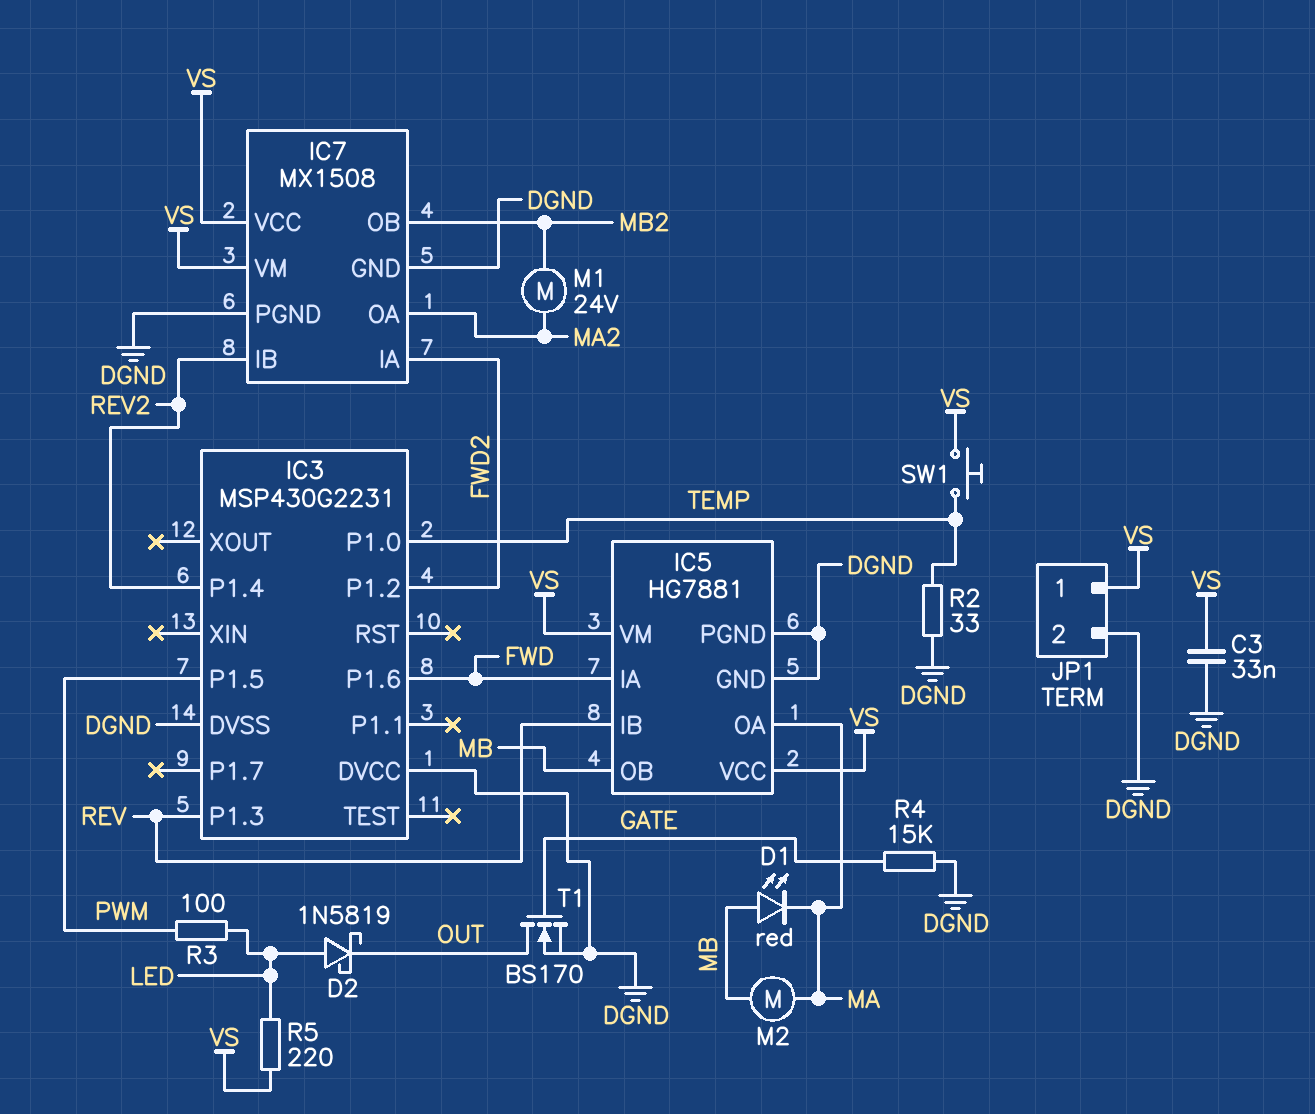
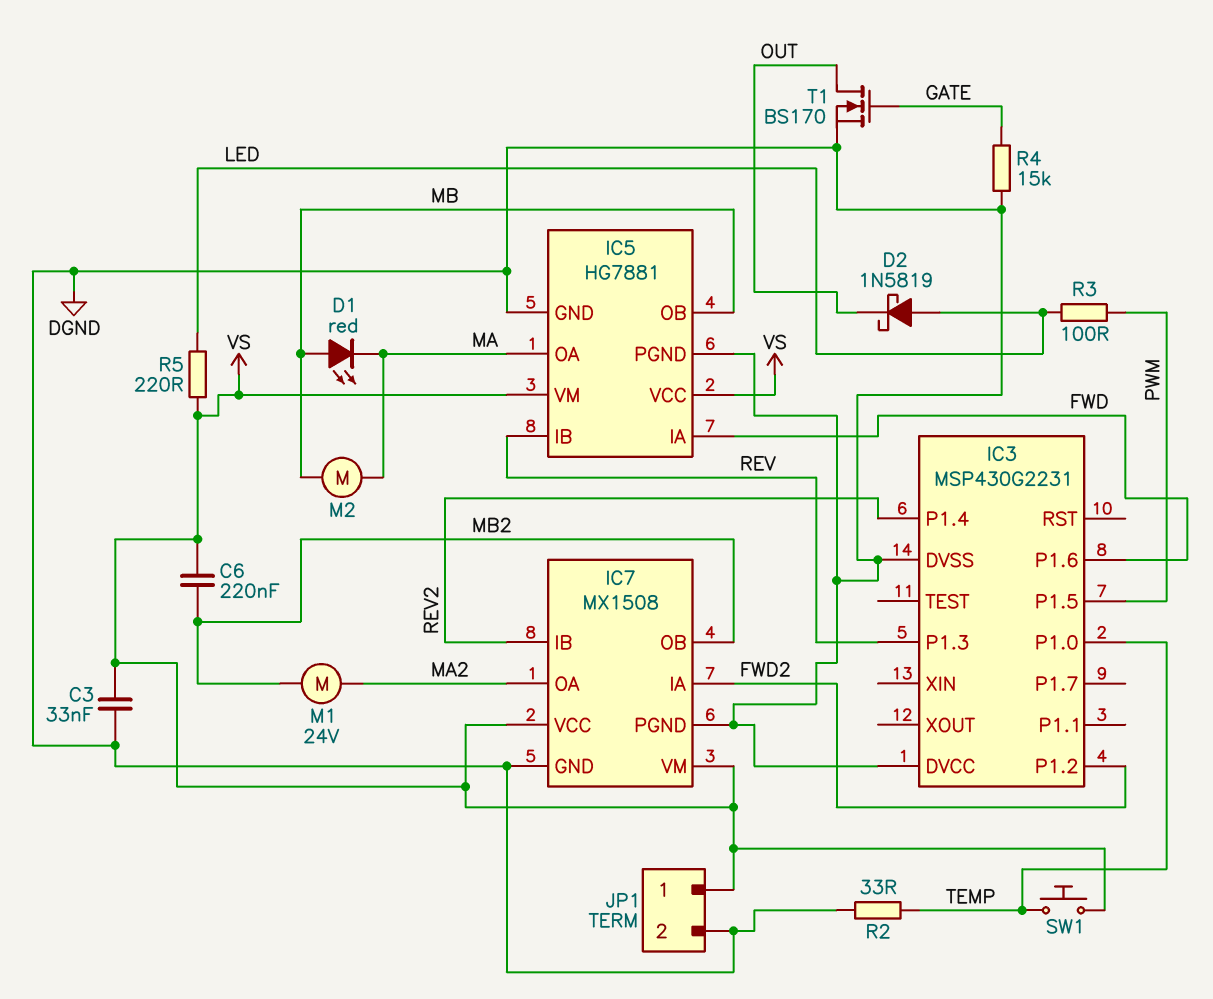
C6: none -> 220nF (MB2, VS)

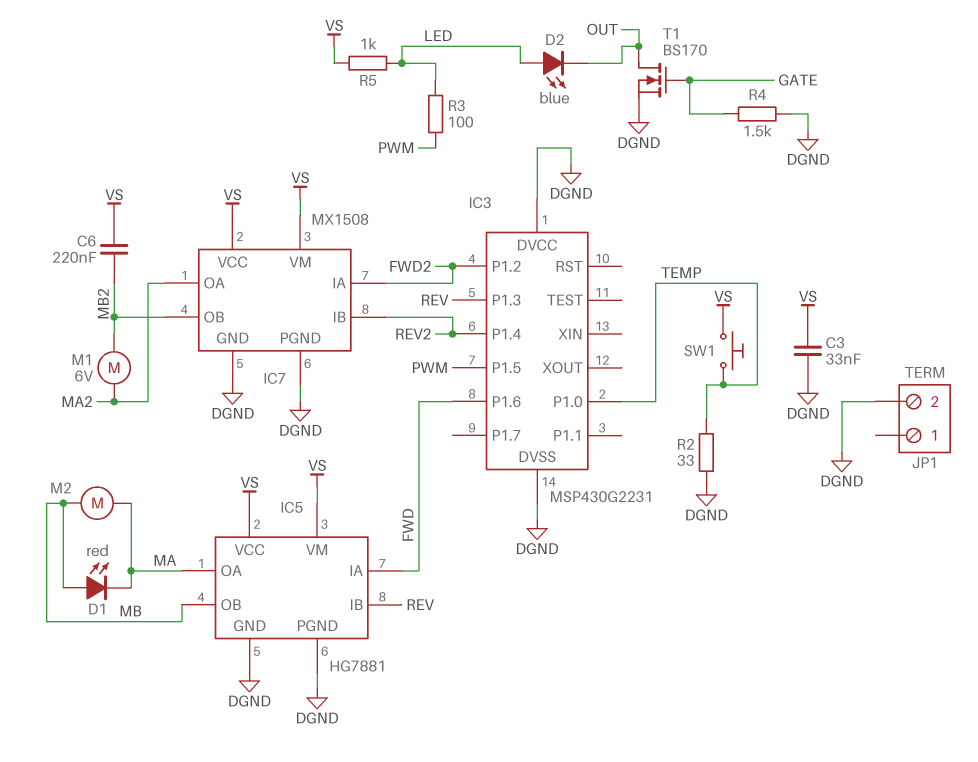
D2: schottky 1N5819 (A LED, K OUT) -> LED blue (A LED, K OUT)
JP1 pin 1: VS -> none
M1: motor 24V (MA2, MB2) -> motor 6V (MA2, MB2)
R4: 15k (DGND, GATE) -> 1.5k (DGND, GATE)
R5: 220 (LED, VS) -> 1k (LED, VS)

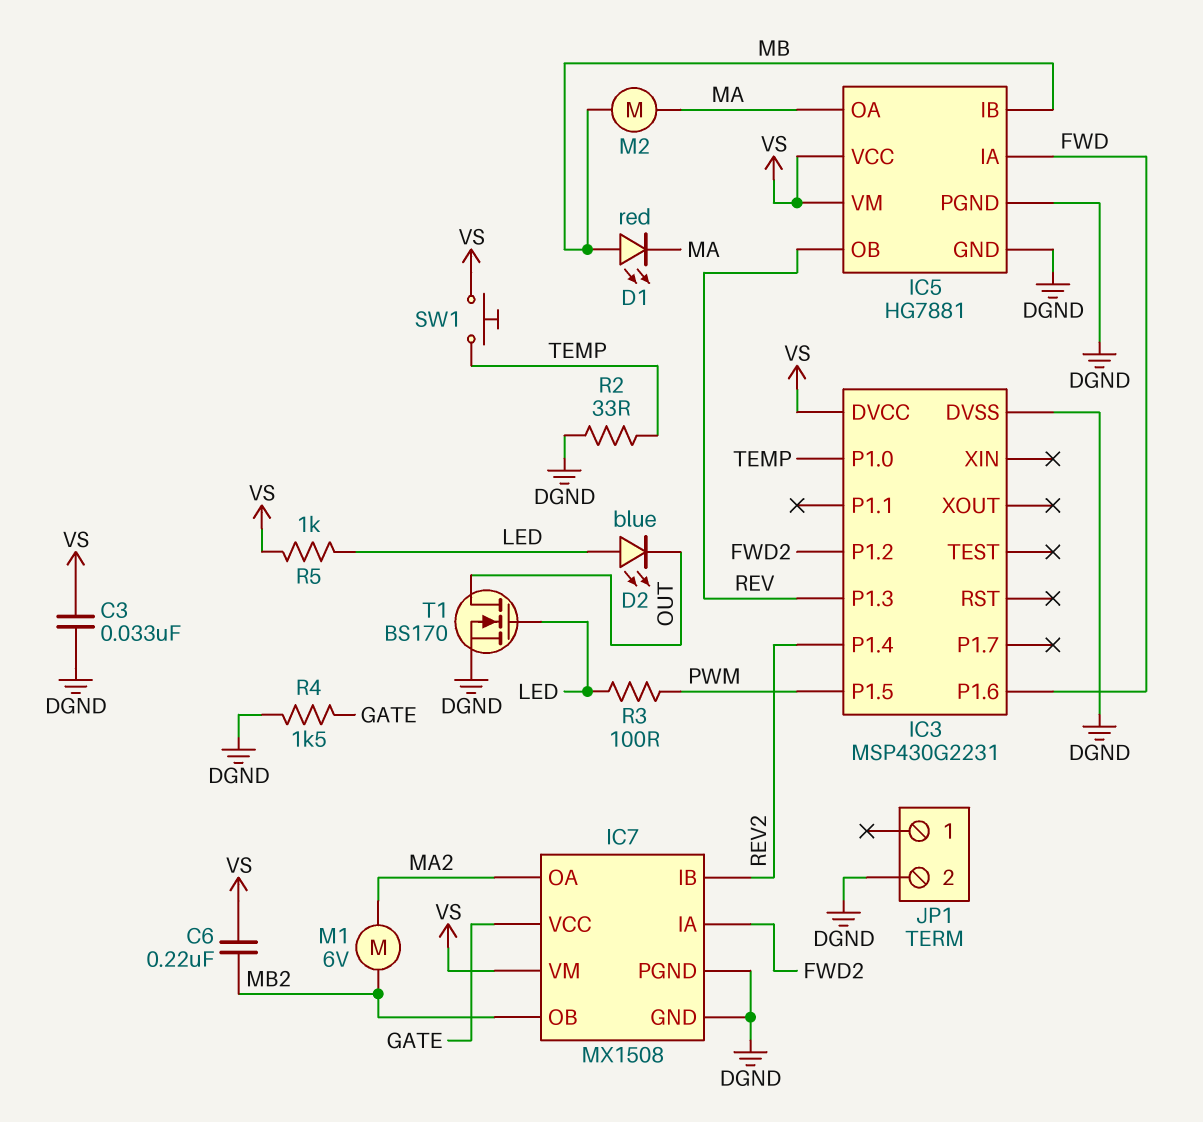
IC3 pin DVCC: DGND -> VS
IC5 pin IB: REV -> MB
IC5 pin OB: MB -> REV
IC7 pin VCC: VS -> GATE
T1: NMOS BS170 (G GATE, D OUT, S DGND) -> NMOS BS170 (G LED, D OUT, S DGND)

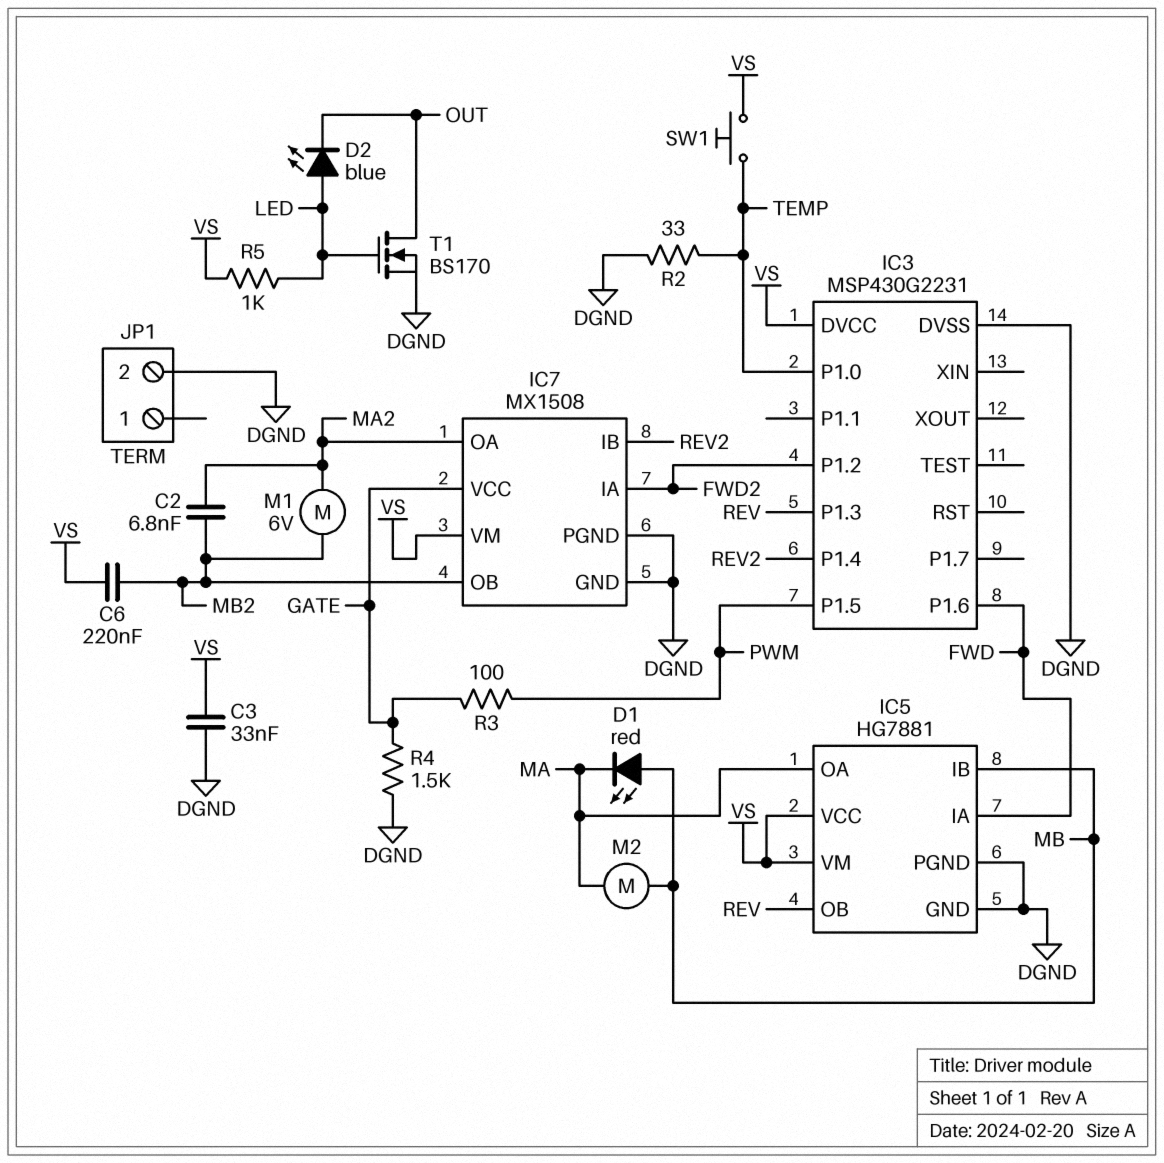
C2: none -> 6.8nF (MA2, MB2)
R3: 100 (LED, PWM) -> 100 (GATE, PWM)

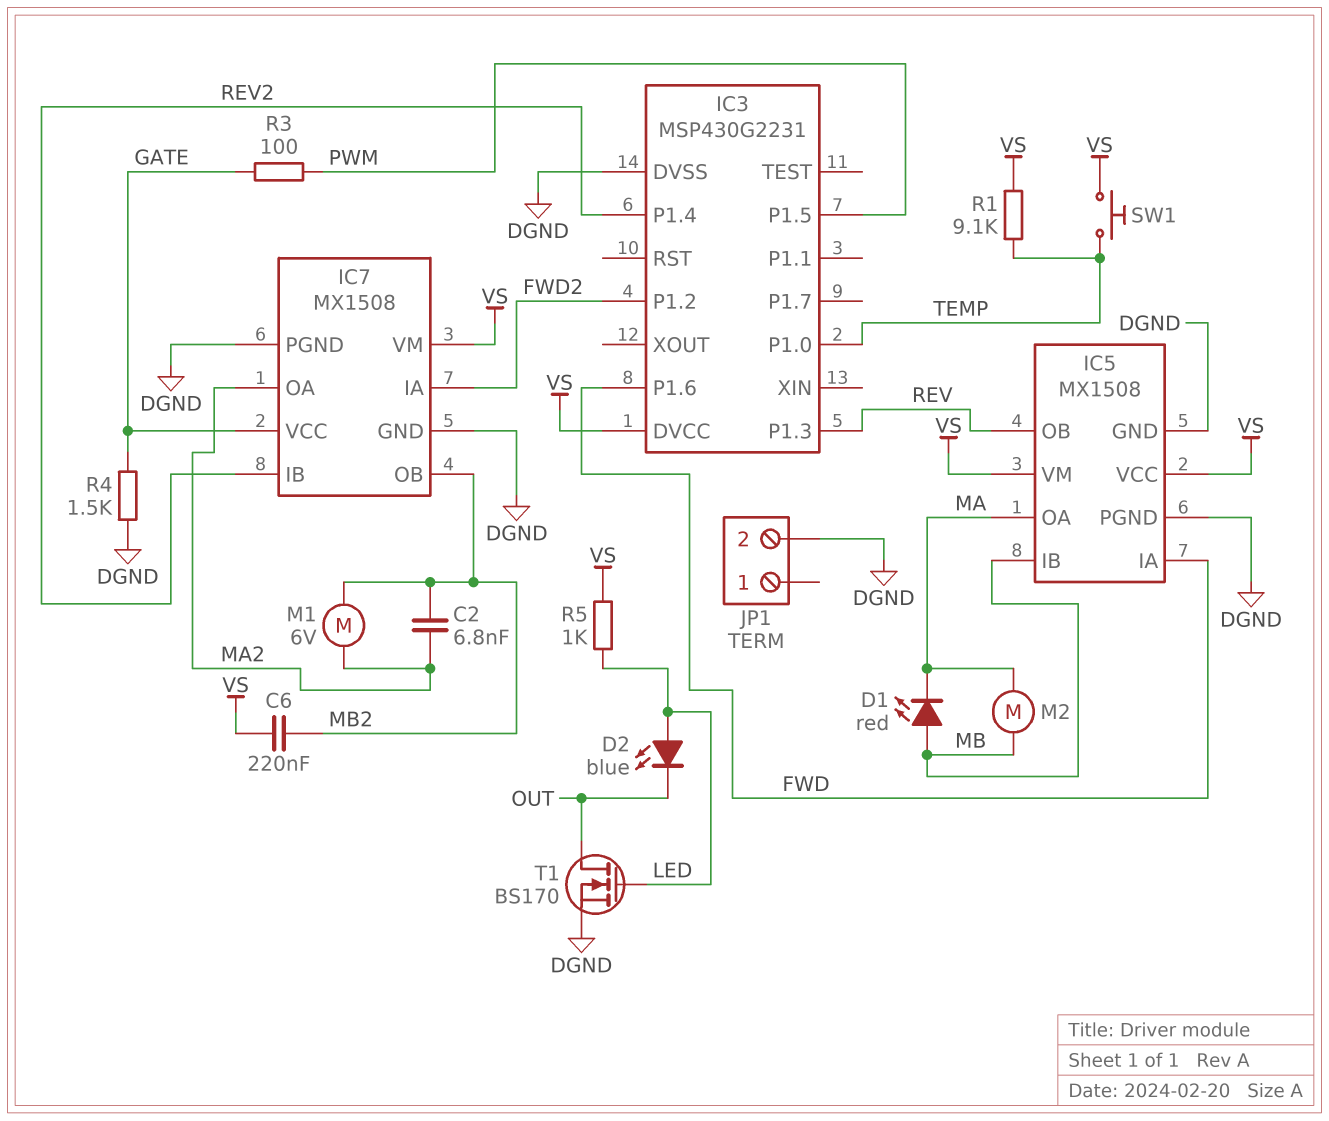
C3: 33nF (DGND, VS) -> none
IC5: HG7881 -> MX1508
R1: none -> 9.1k (TEMP, VS)
R2: 33 (DGND, TEMP) -> none

